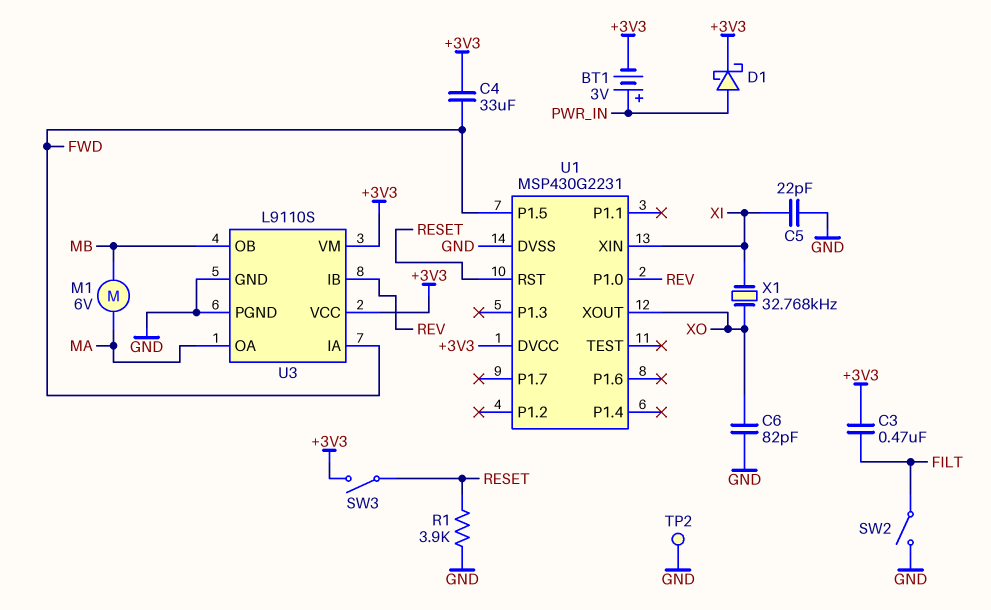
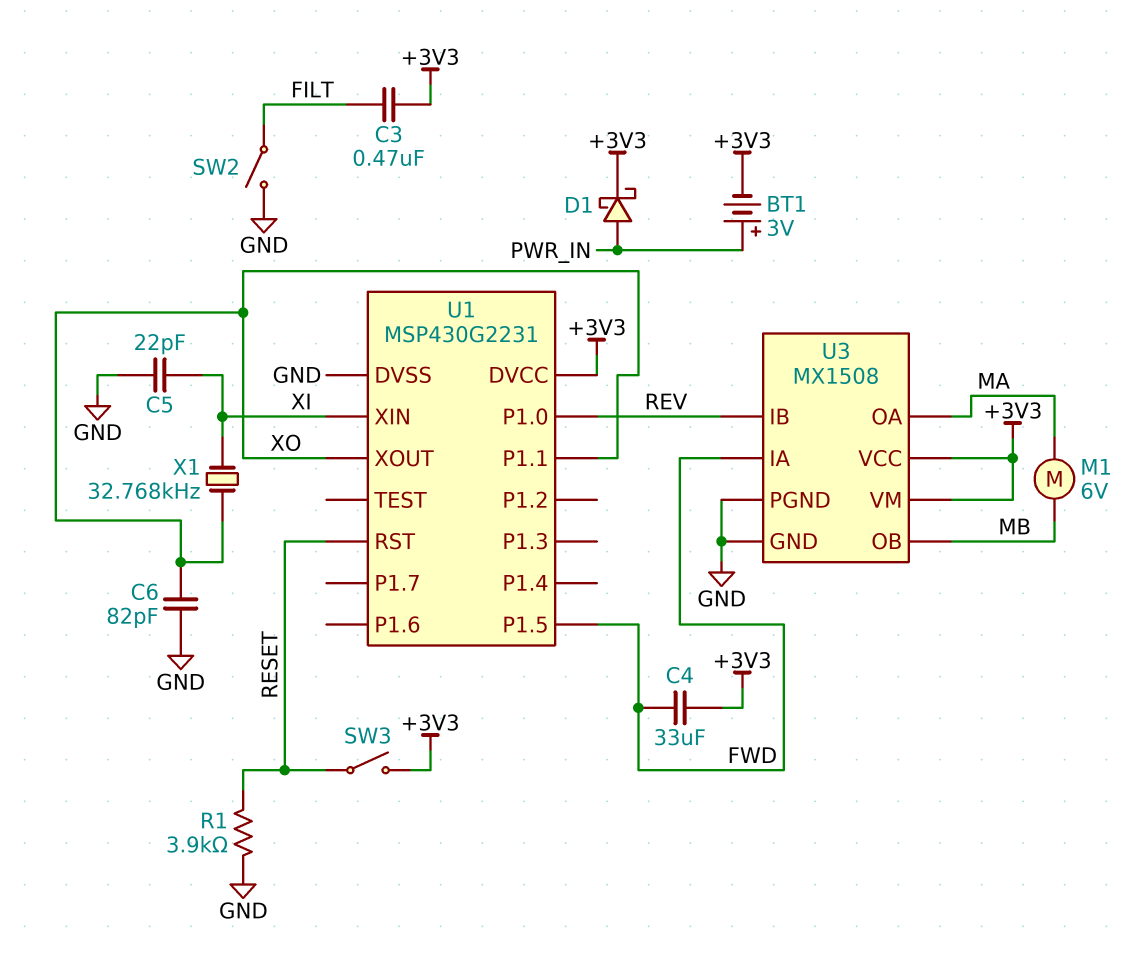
TP2: test point (GND) -> none
U1 pin P1.1: none -> XO
U3: L9110S -> MX1508

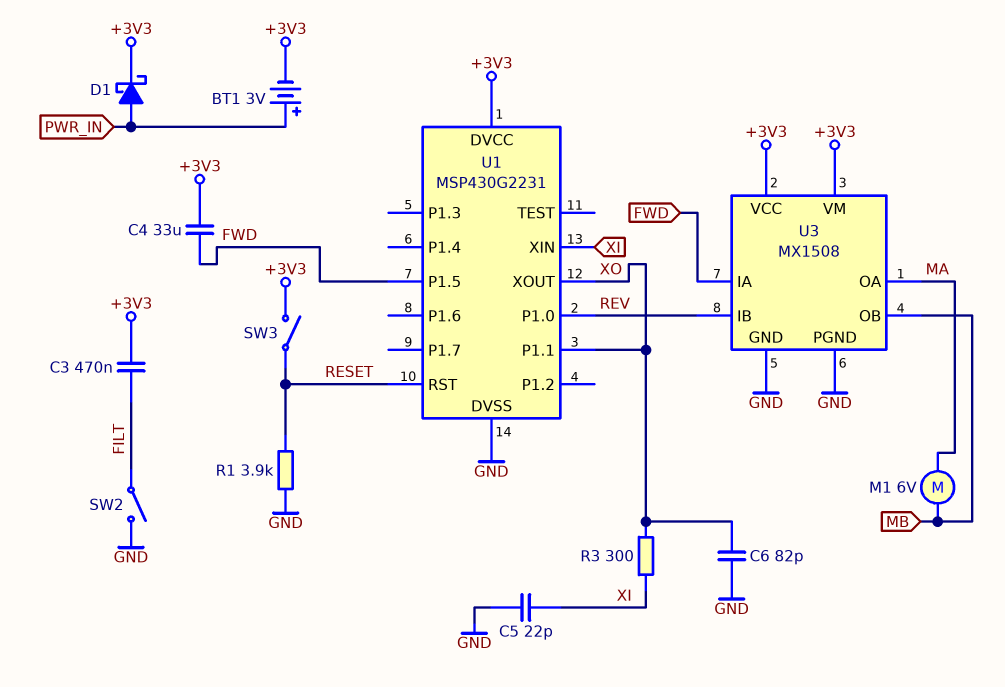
R3: none -> 300 (XI, XO)
X1: 32.768kHz (XI, XO) -> none

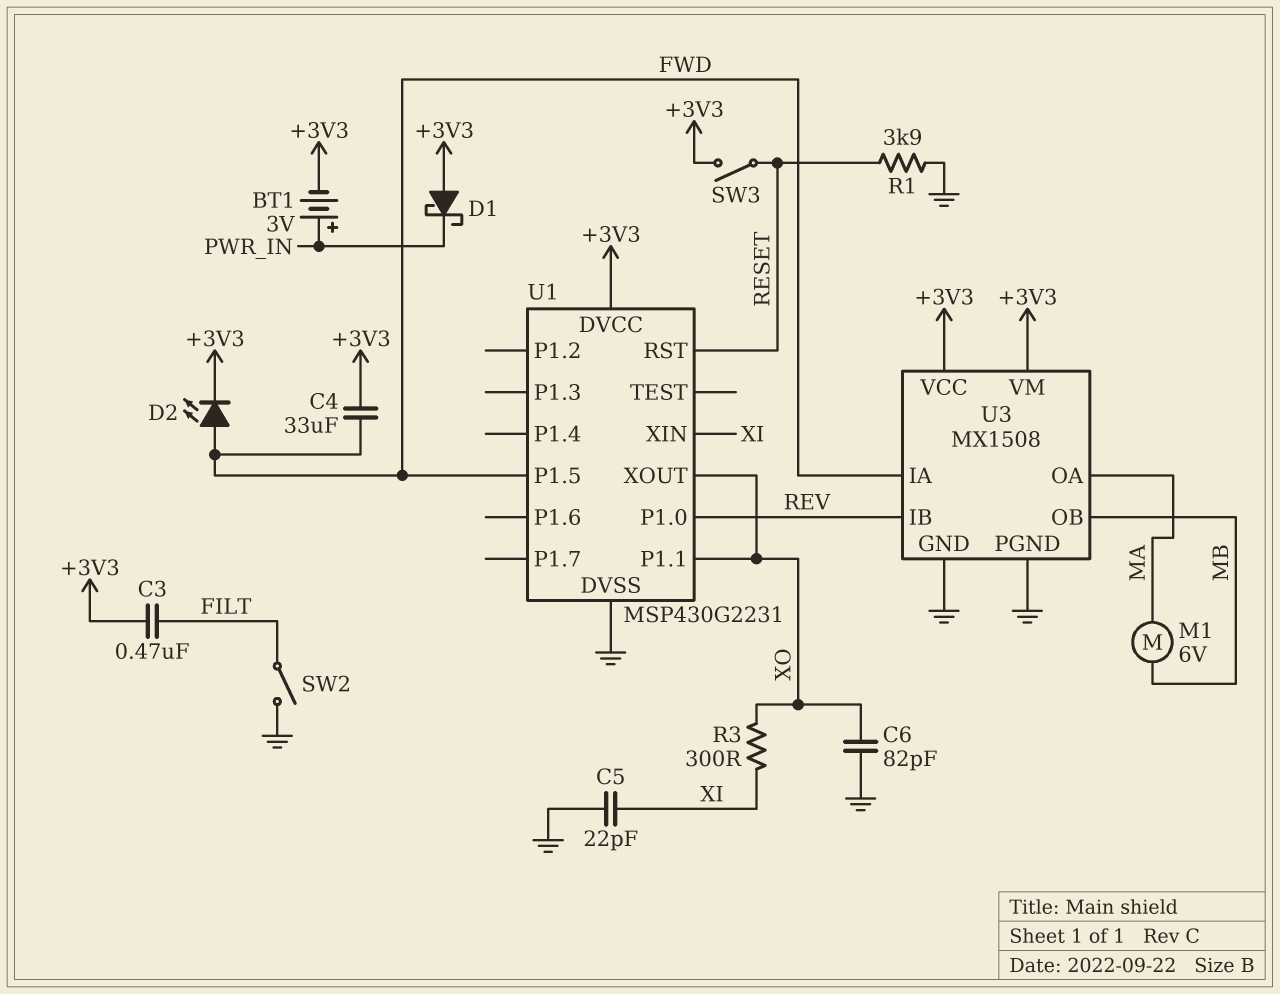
D1: schottky (A PWR_IN, K +3V3) -> schottky (A +3V3, K PWR_IN)
D2: none -> LED (A FWD, K +3V3)

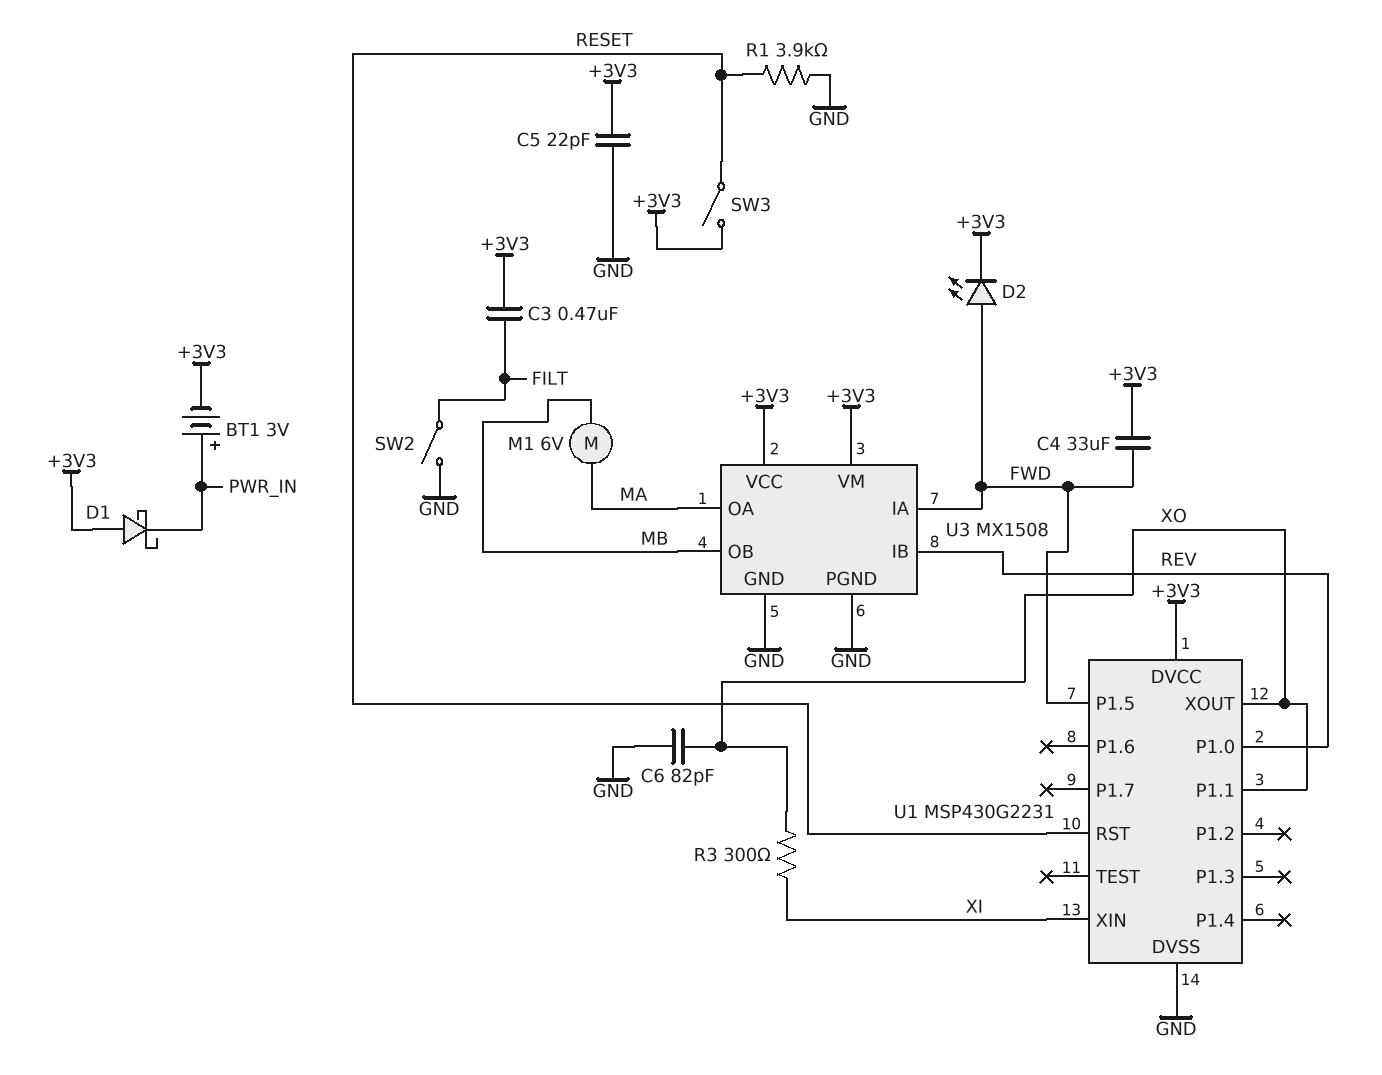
C5: 22pF (GND, XI) -> 22pF (+3V3, GND)

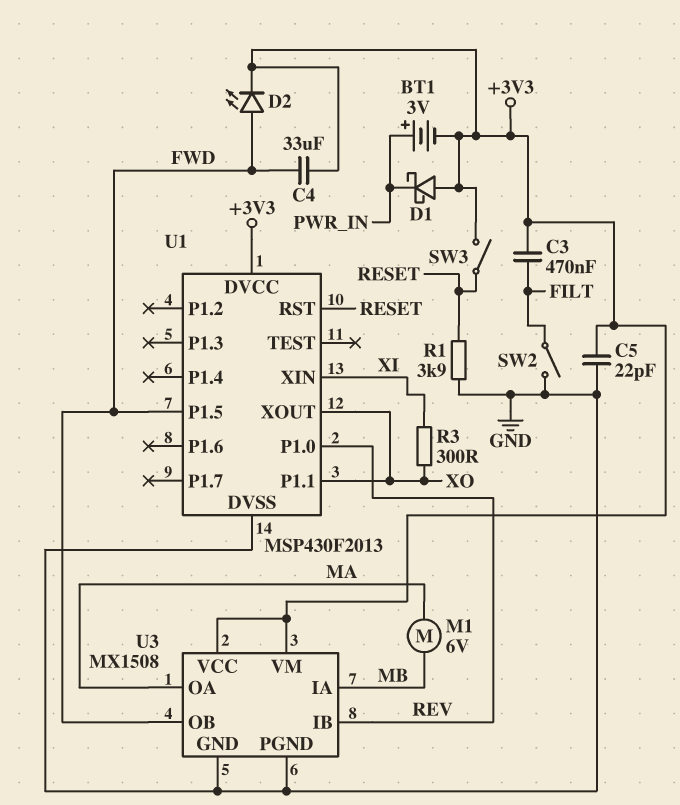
C6: 82pF (GND, XO) -> none
U1: MSP430G2231 -> MSP430F2013
U3 pin IA: FWD -> MB
U3 pin OB: MB -> FWD

